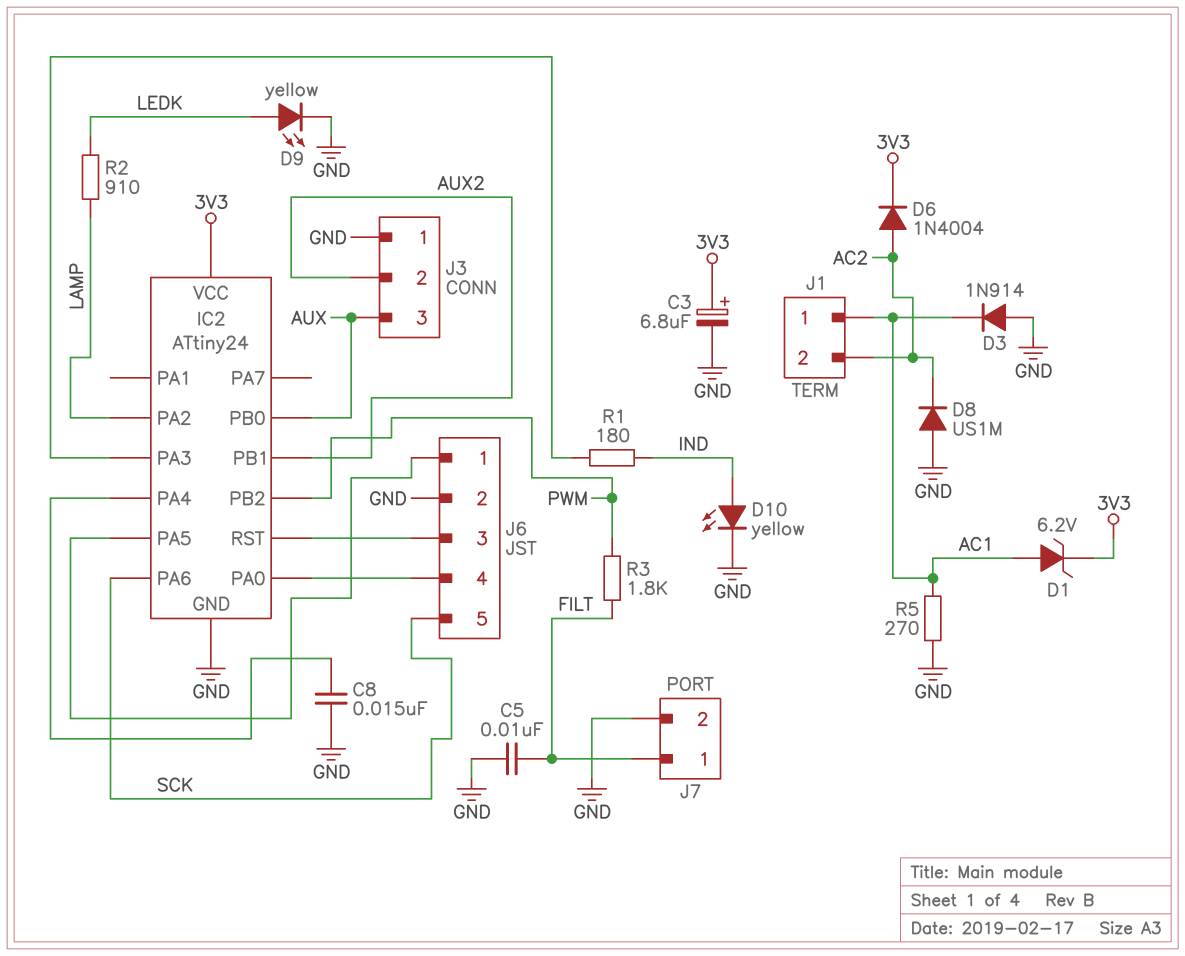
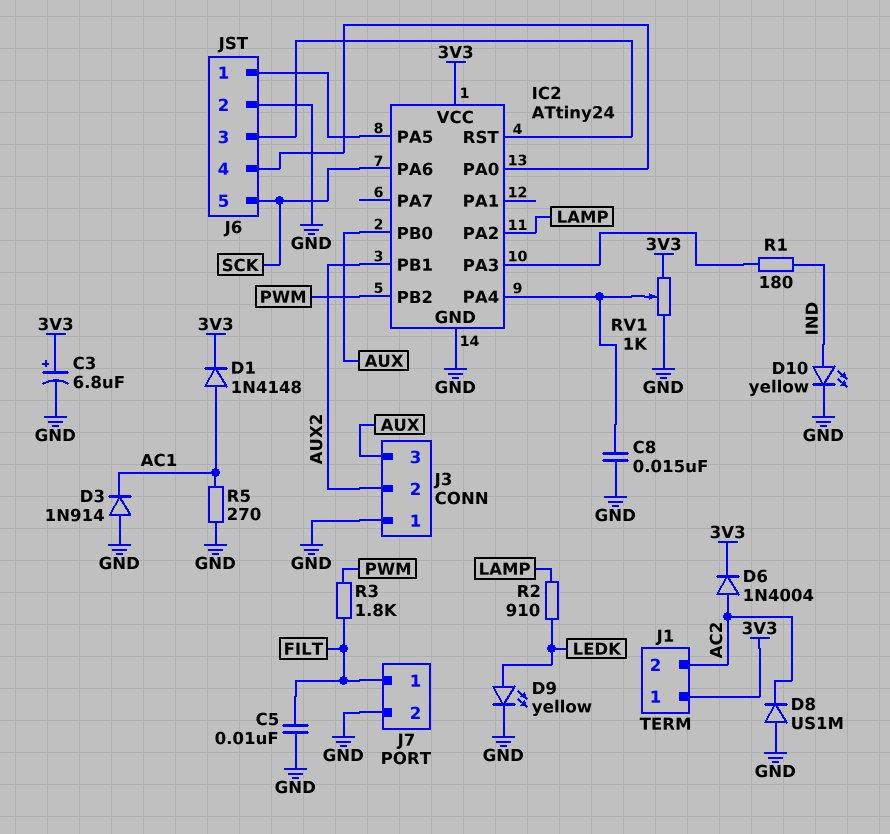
D1: zener 6.2V (A AC1, K 3V3) -> diode 1N4148 (A AC1, K 3V3)
J1 pin 1: AC1 -> 3V3
RV1: none -> 1k (3V3, GND, wiper IC2/PA4)

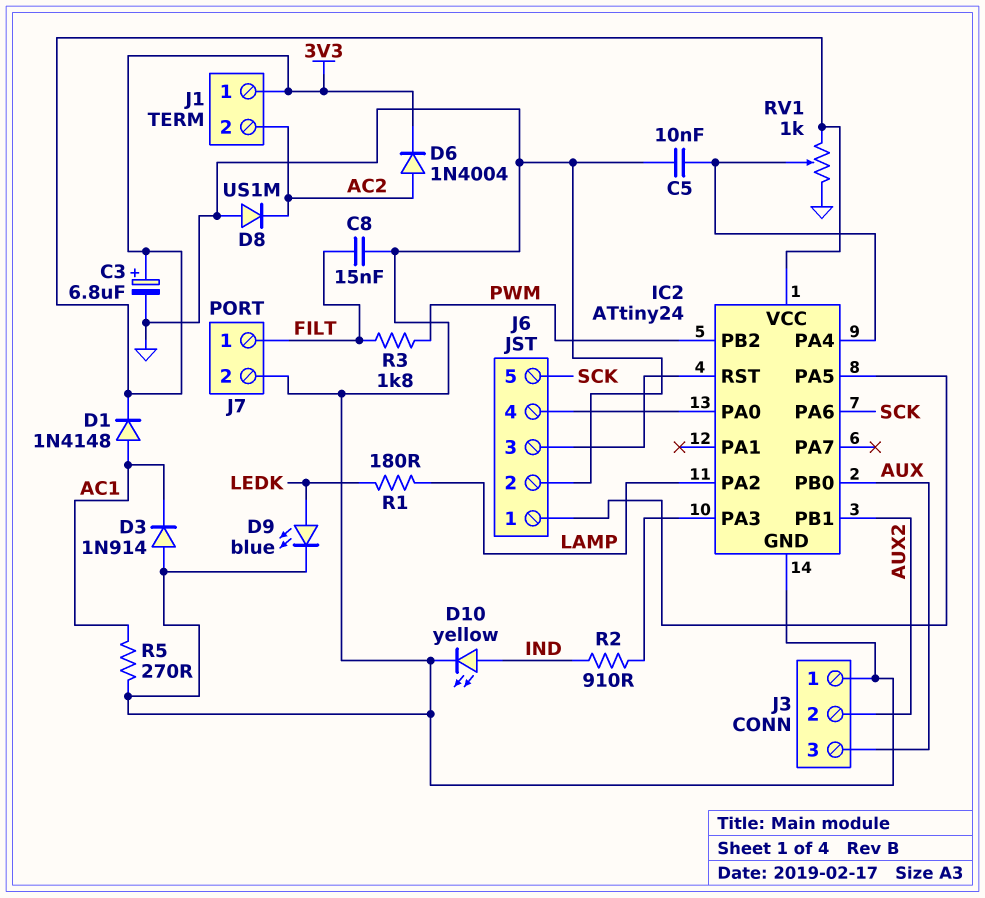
C5: 10nF (FILT, GND) -> 10nF (GND, IC2/PA4)
C8: 15nF (GND, IC2/PA4) -> 15nF (FILT, GND)
D9: LED yellow (A LEDK, K GND) -> LED blue (A LEDK, K GND)
R1: 180 (IC2/PA3, IND) -> 180 (LAMP, LEDK)
R2: 910 (LAMP, LEDK) -> 910 (IC2/PA3, IND)

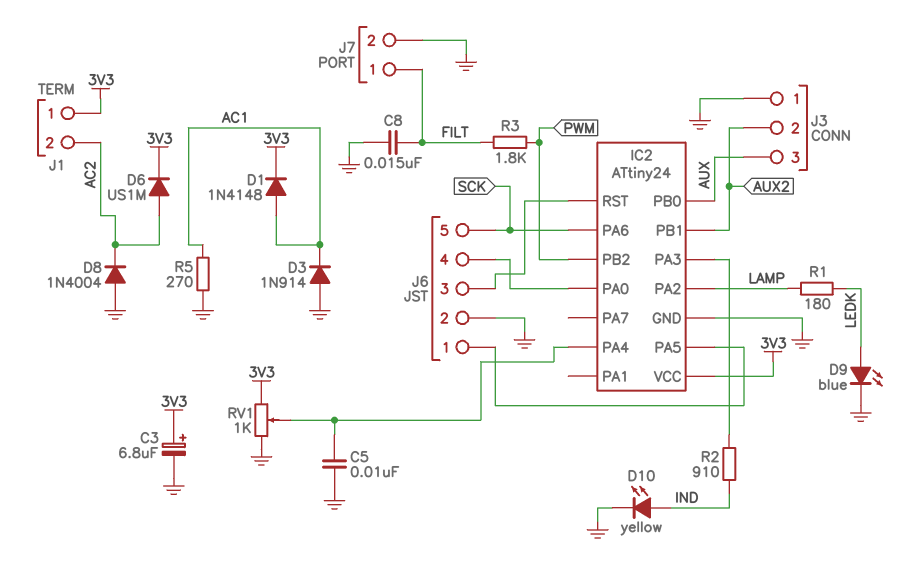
D6: diode 1N4004 (A AC2, K 3V3) -> diode US1M (A AC2, K 3V3)
D8: diode US1M (A GND, K AC2) -> diode 1N4004 (A GND, K AC2)

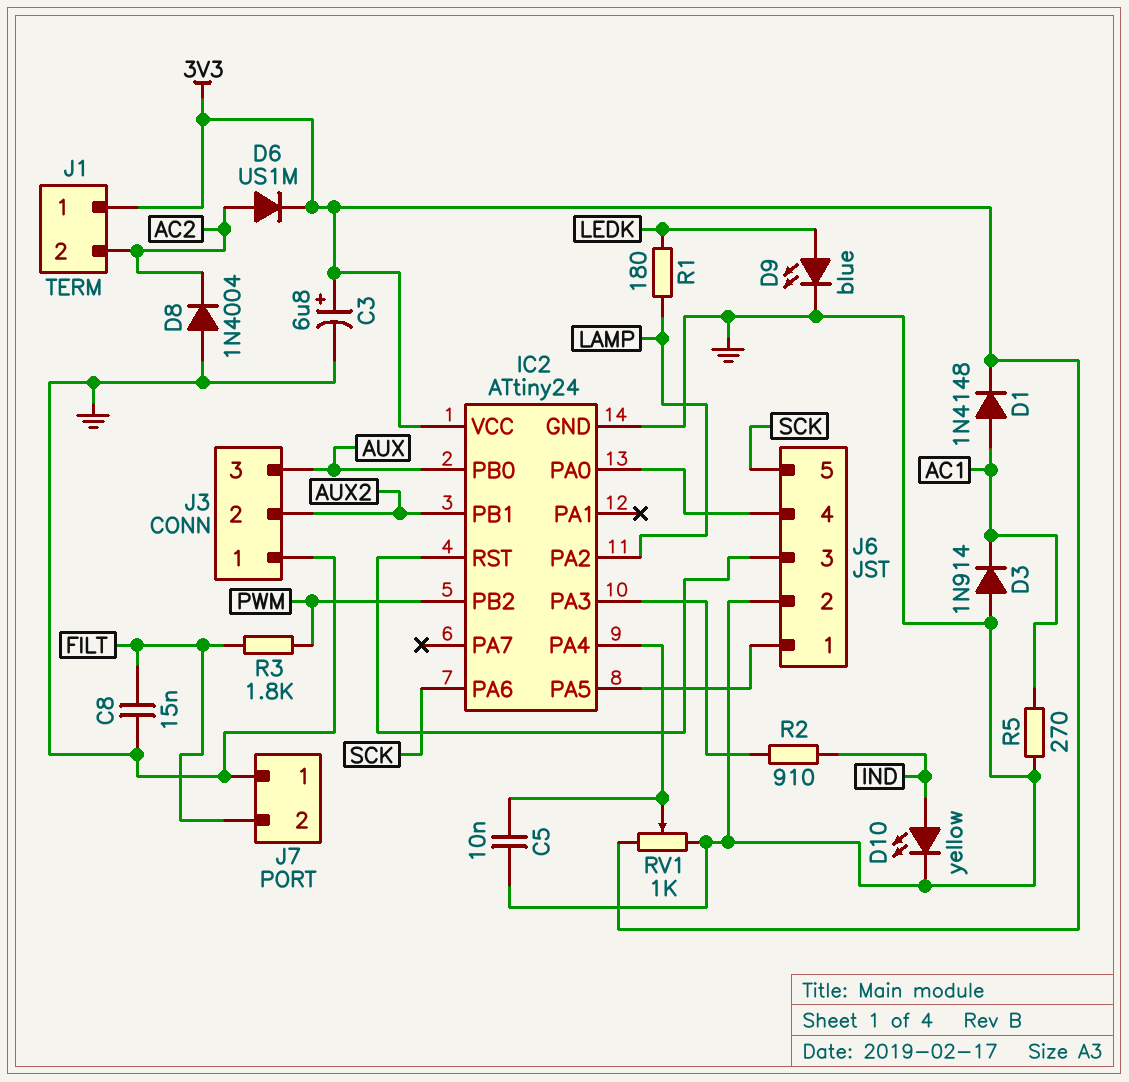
J7 pin 1: FILT -> GND
J7 pin 2: GND -> FILT

